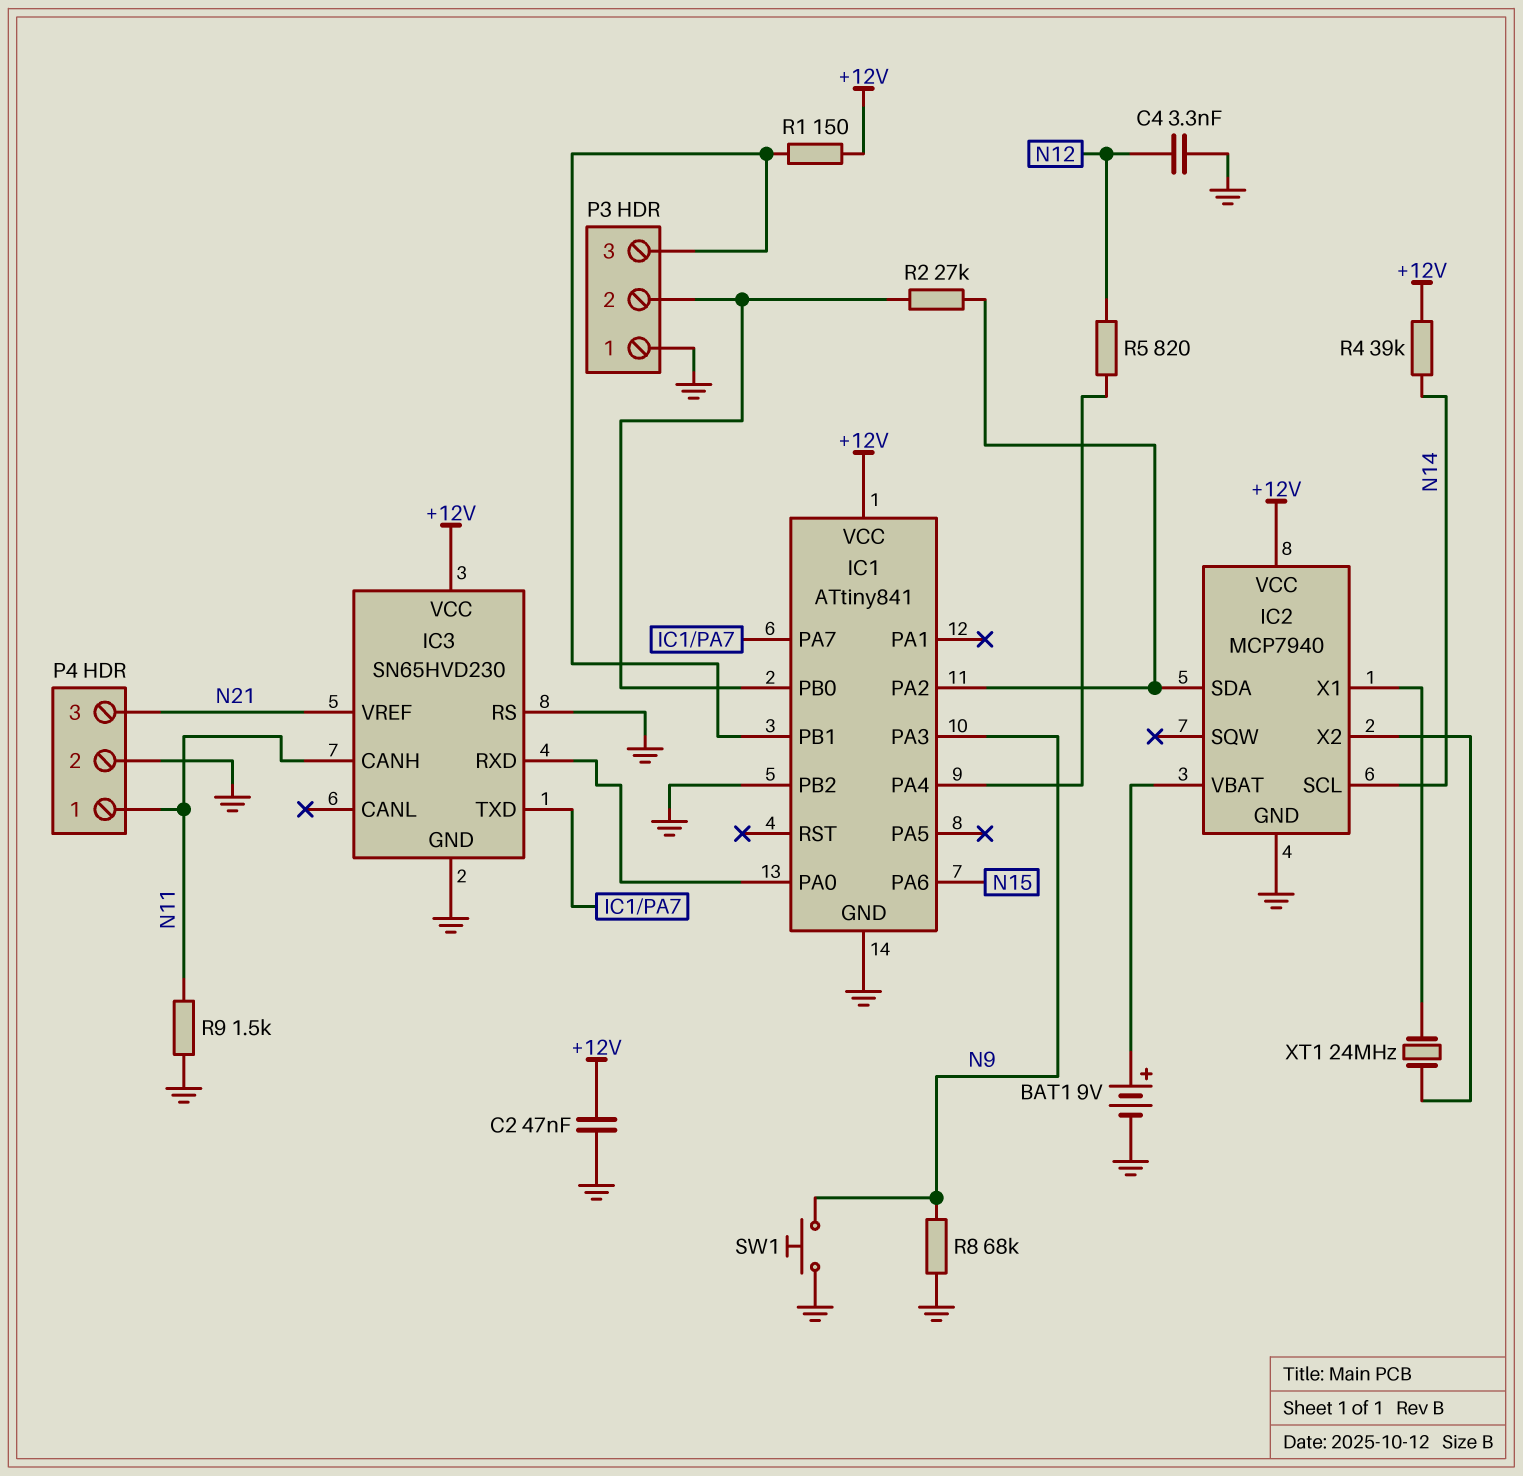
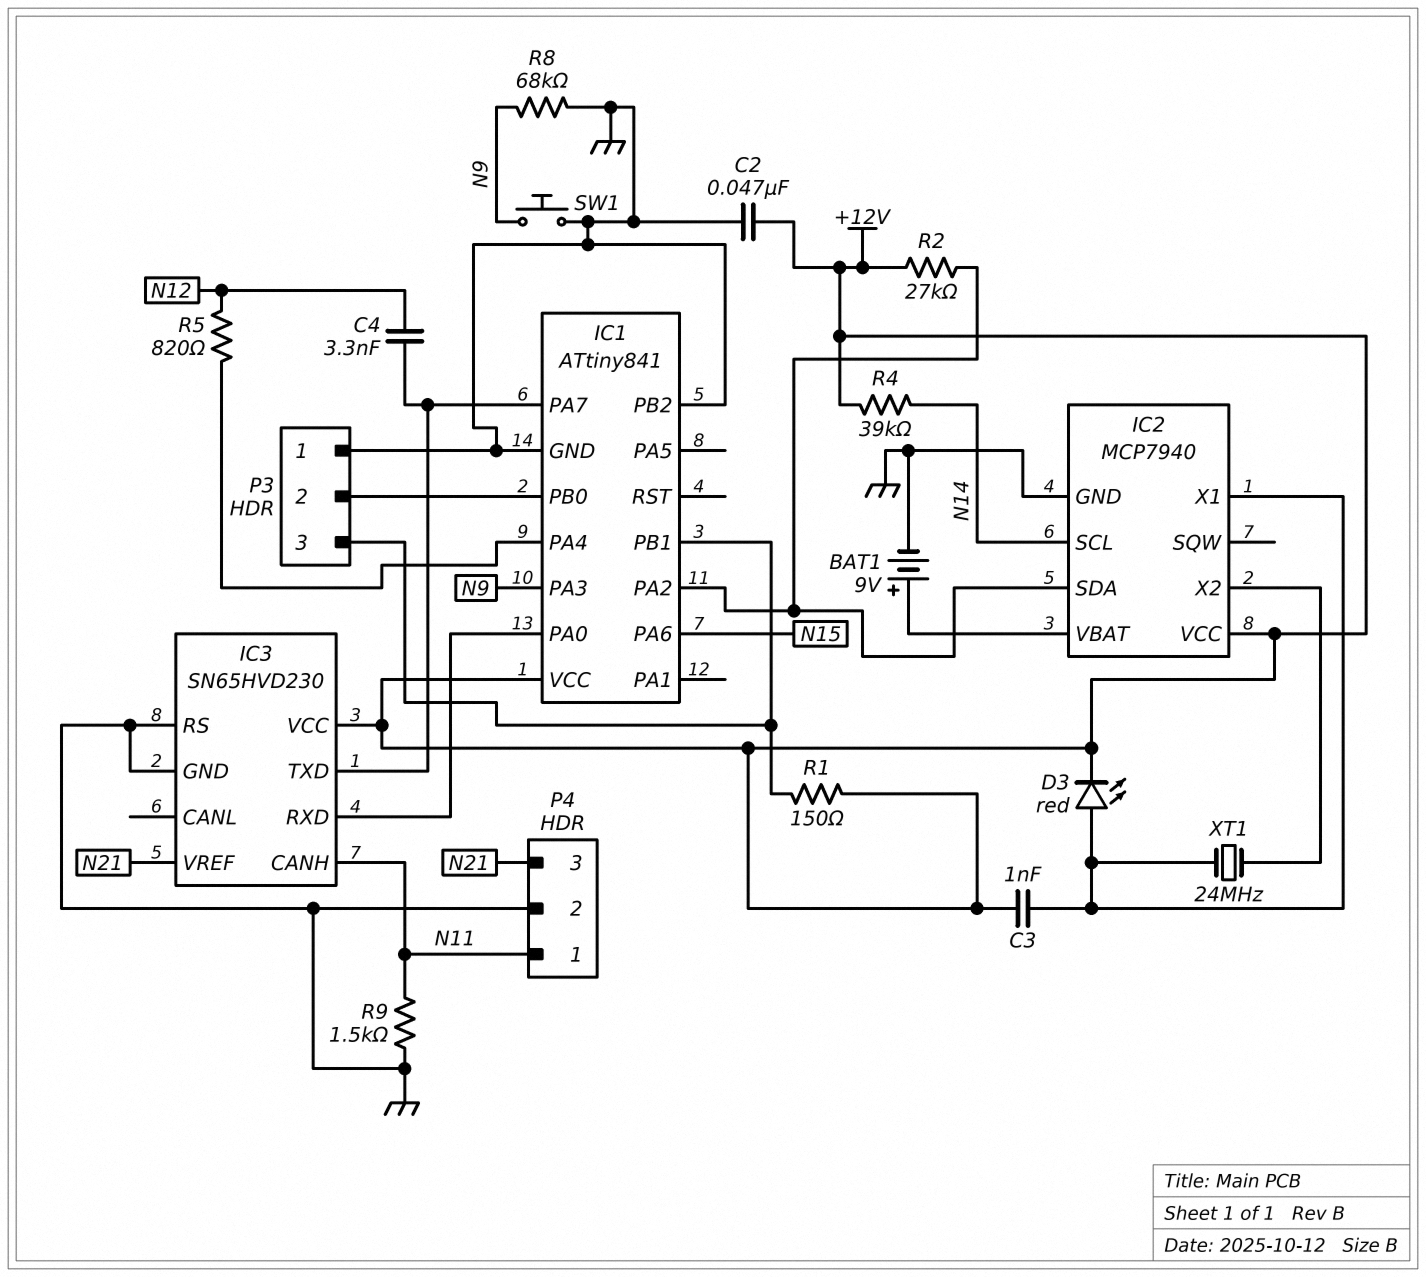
C3: none -> 1nF (+12V, IC2/X1)
C4: 3.3nF (GND, N12) -> 3.3nF (IC1/PA7, N12)
D3: none -> LED red (A IC2/X1, K +12V)
R2: 27k (IC1/PA2, IC1/PB0) -> 27k (+12V, IC1/PA2)

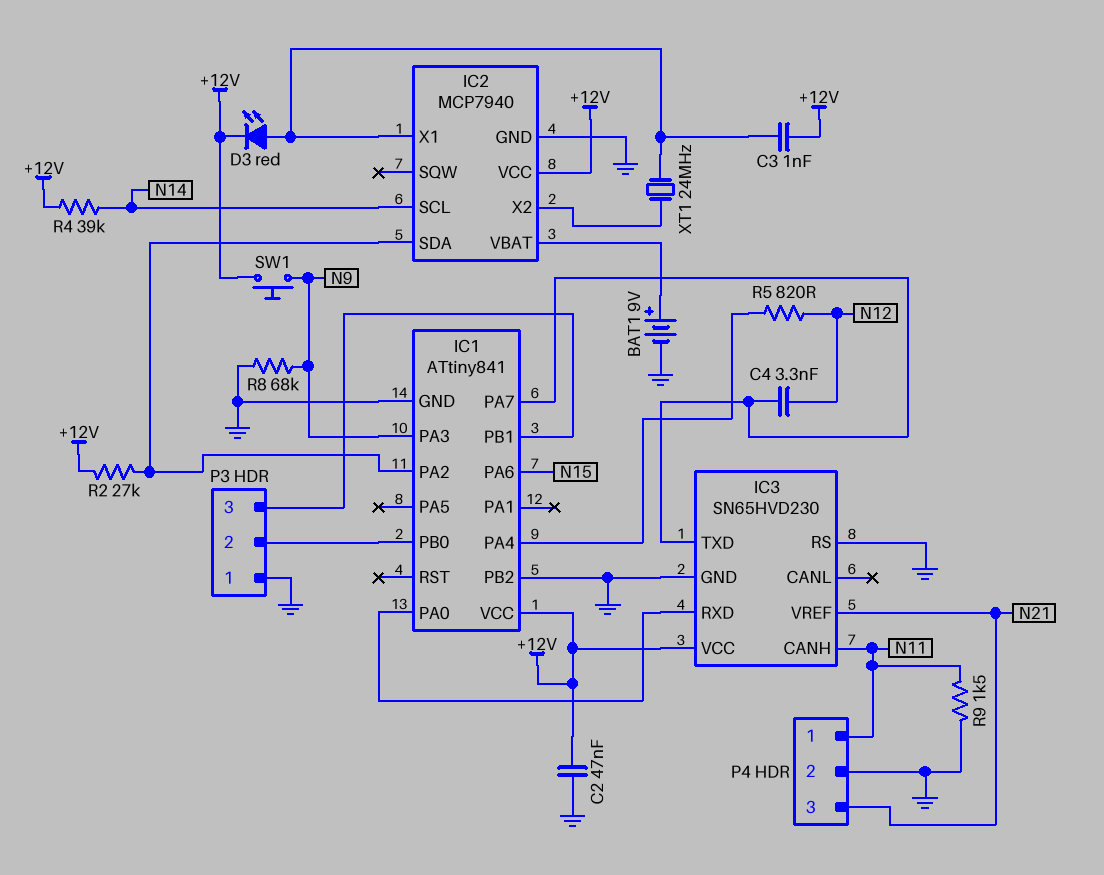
R1: 150 (+12V, IC1/PB1) -> none
SW1: button (GND, N9) -> button (+12V, N9)

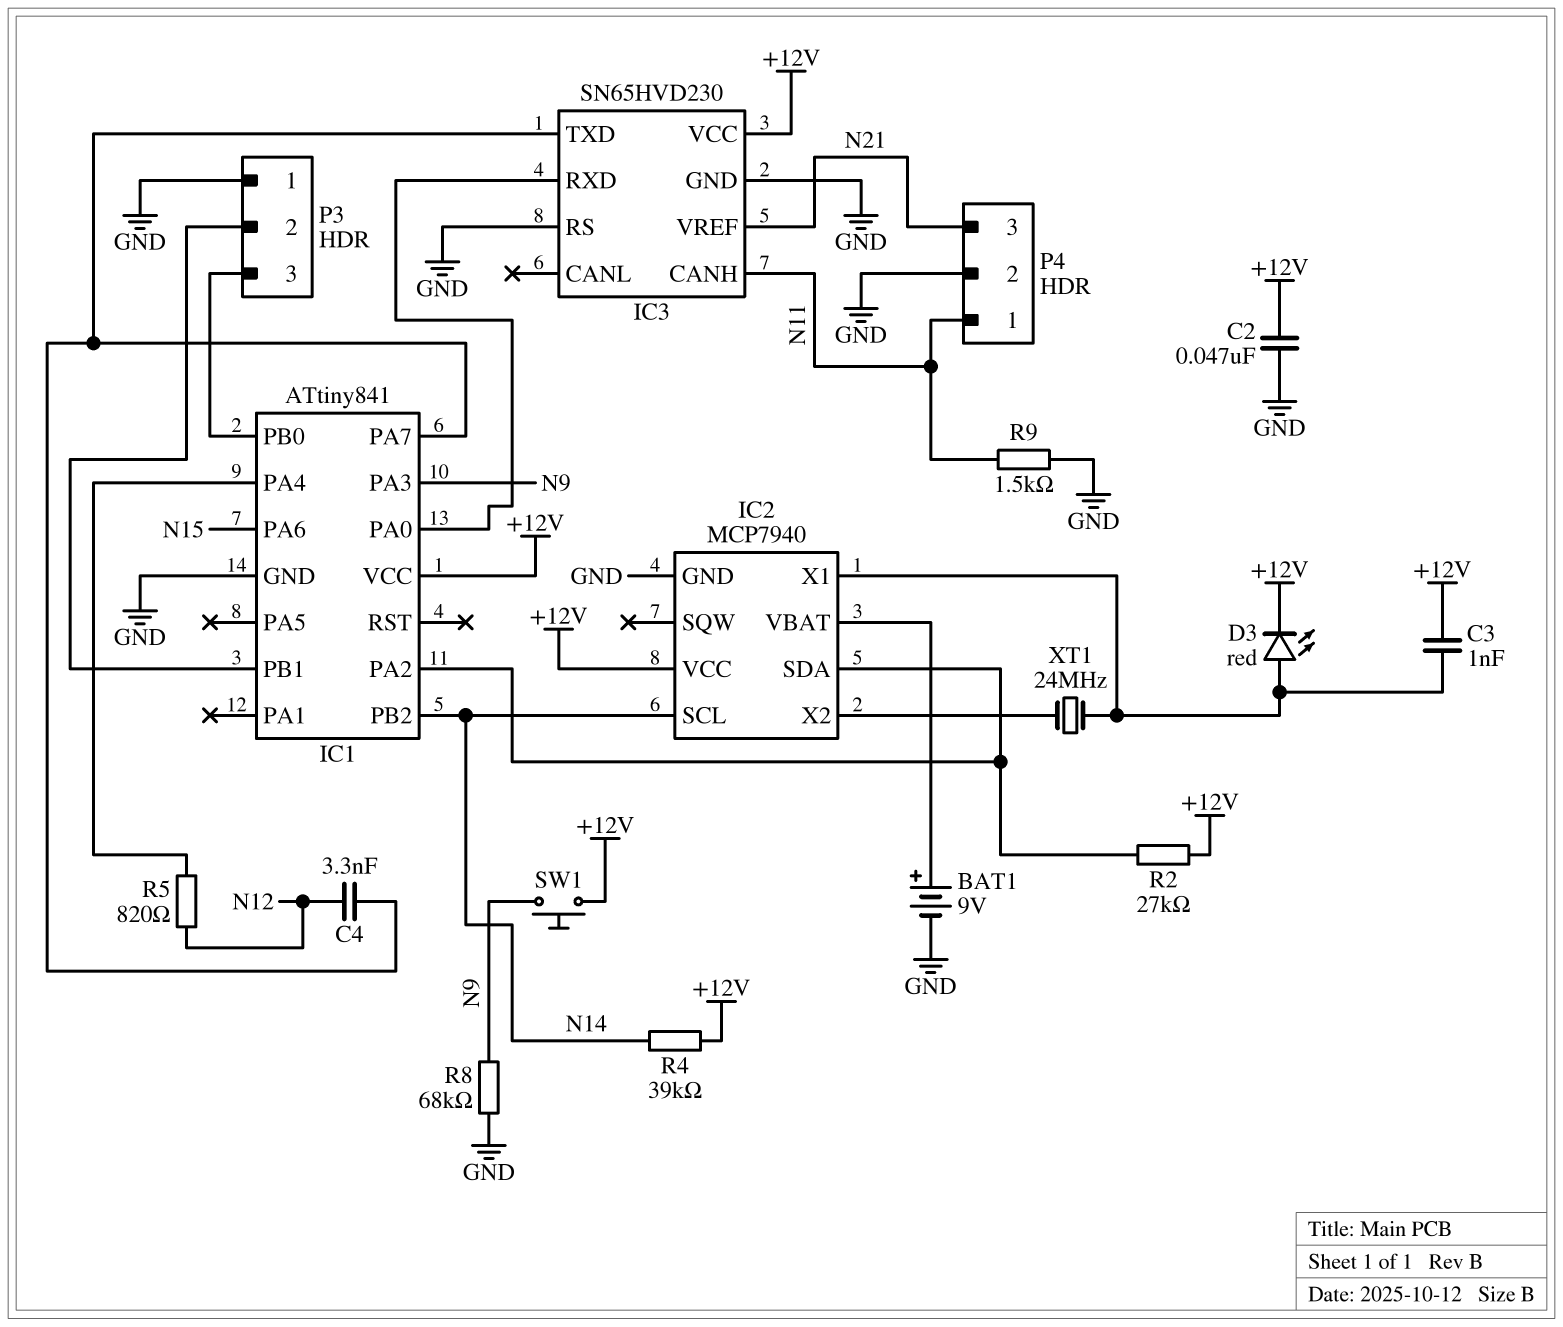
IC1 pin PB2: GND -> N14
P3 pin 2: IC1/PB0 -> IC1/PB1
P3 pin 3: IC1/PB1 -> IC1/PB0

